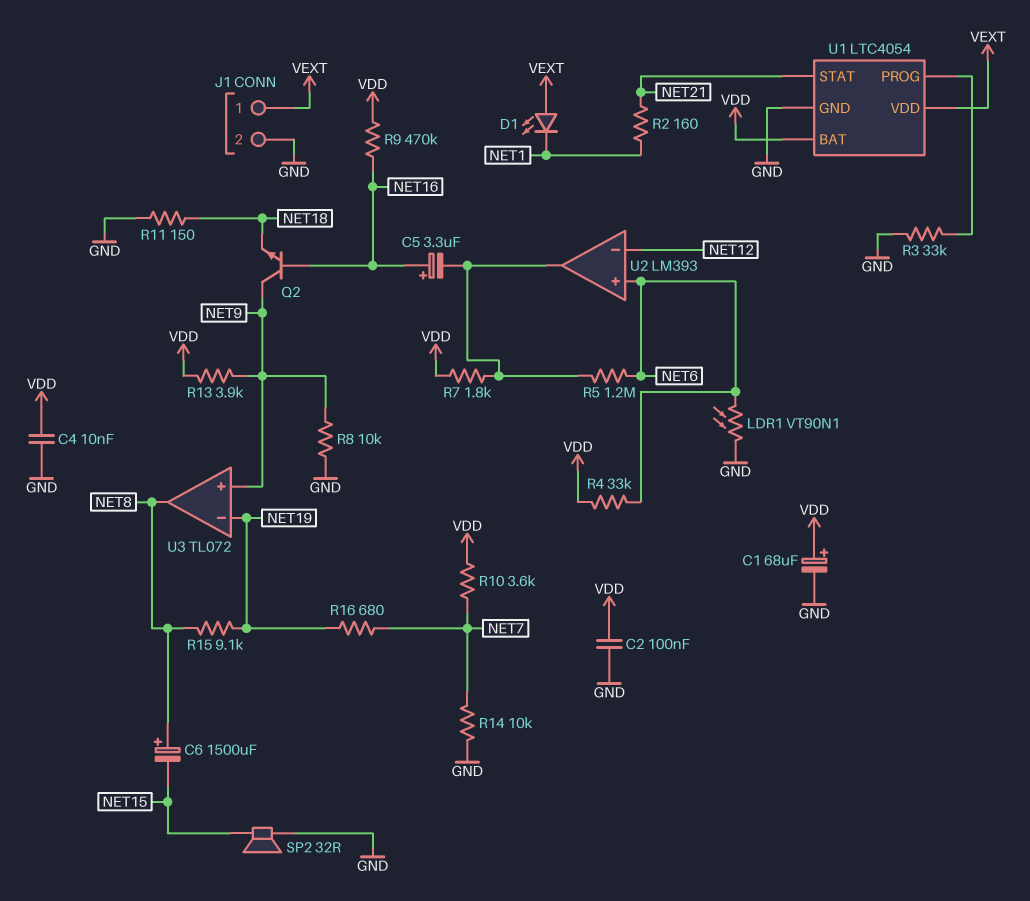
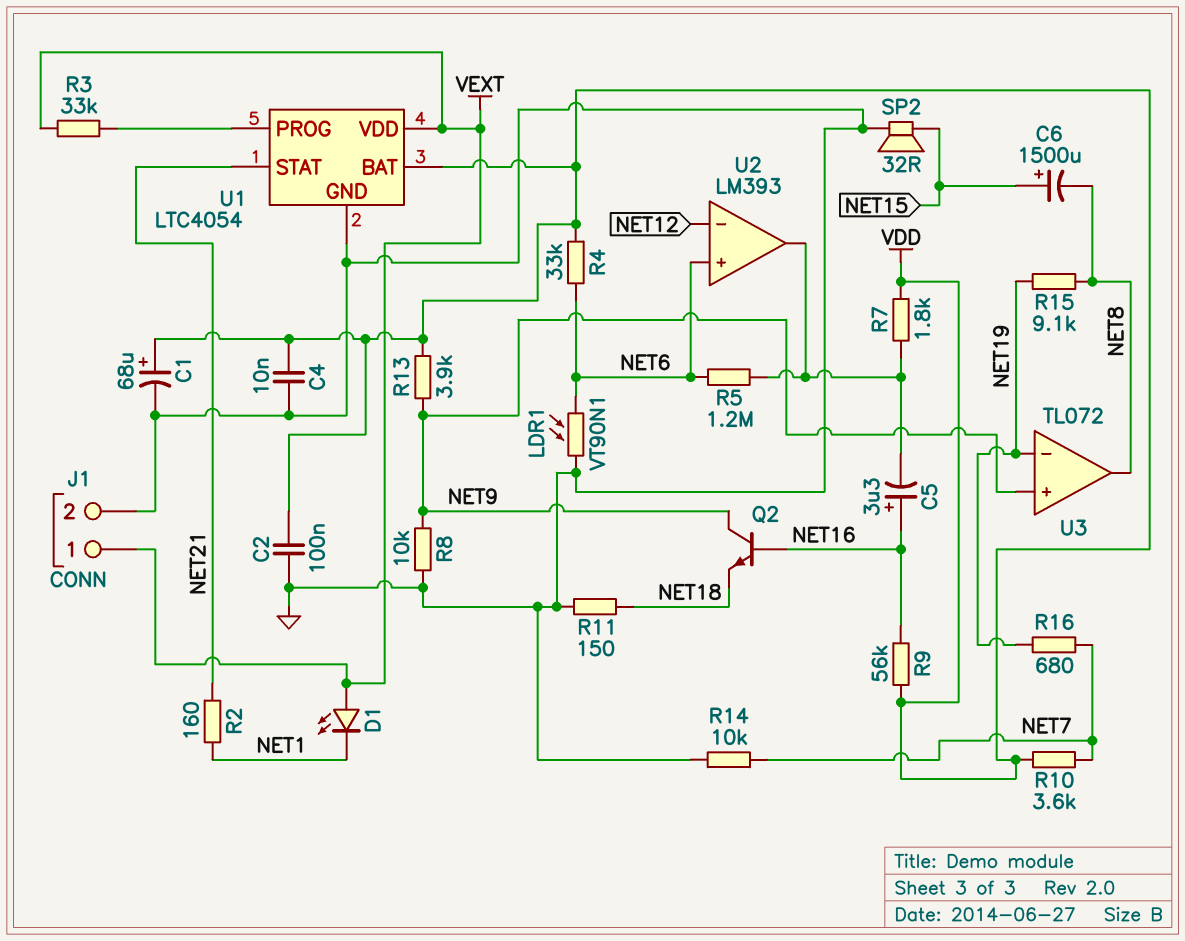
C6: 1500uF (plus NET8, minus NET15) -> 1500uF (plus NET15, minus NET8)
R3: 33k (GND, U1/PROG) -> 33k (U1/PROG, VEXT)
R9: 470k (NET16, VDD) -> 56k (NET16, VDD)

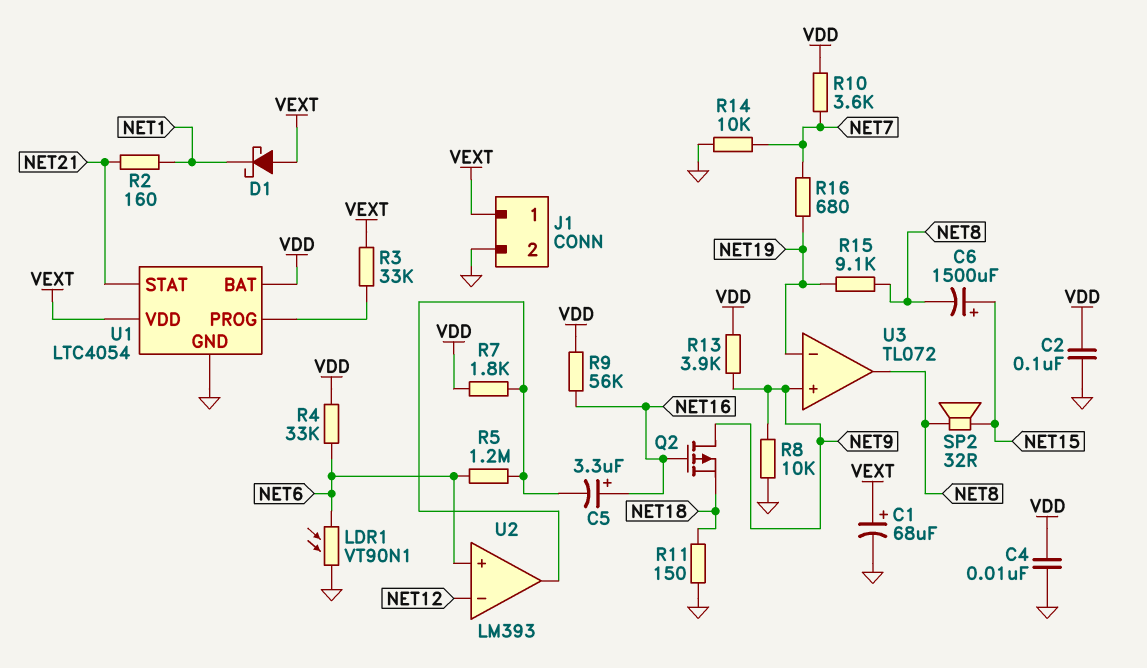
C1: 68uF (plus VDD, minus GND) -> 68uF (plus VEXT, minus GND)
D1: LED (A VEXT, K NET1) -> schottky (A VEXT, K NET1)
Q2: NPN (B NET16, C NET9, E NET18) -> PMOS (G NET16, D NET9, S NET18)
SP2: speaker 32R (GND, NET15) -> speaker 32R (NET8, NET15)

